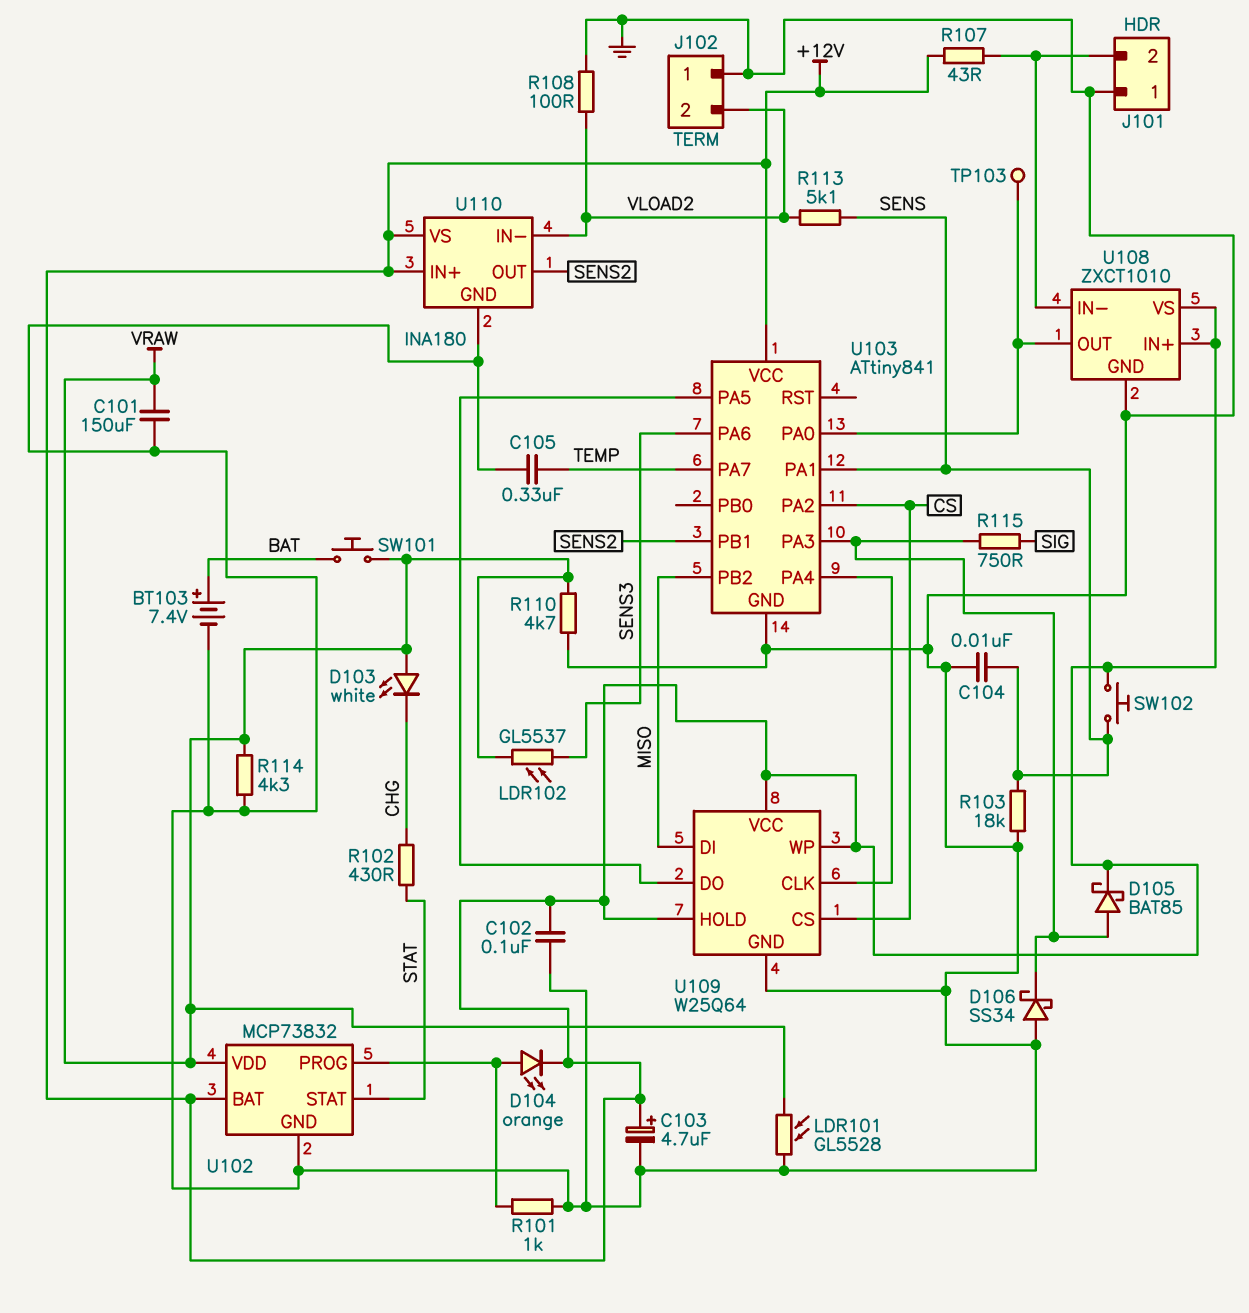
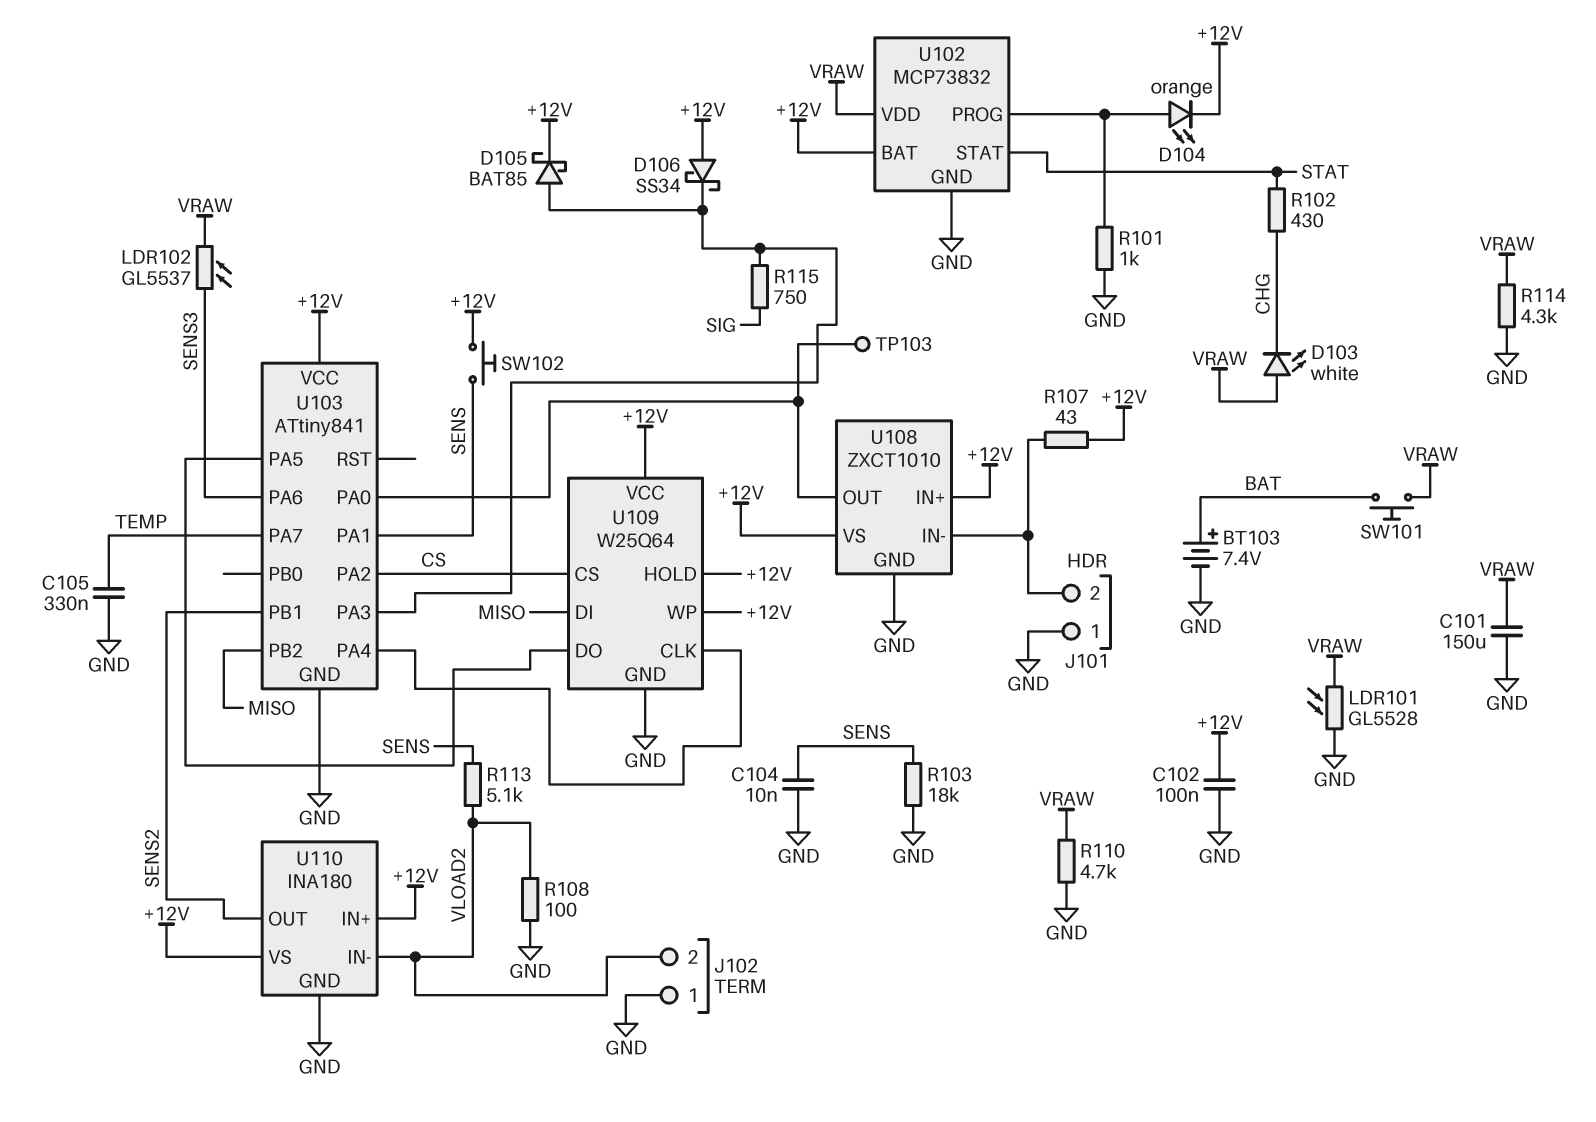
C103: 4.7uF (plus +12V, minus GND) -> none
D106: schottky SS34 (A GND, K U103/PA3) -> schottky SS34 (A +12V, K U103/PA3)

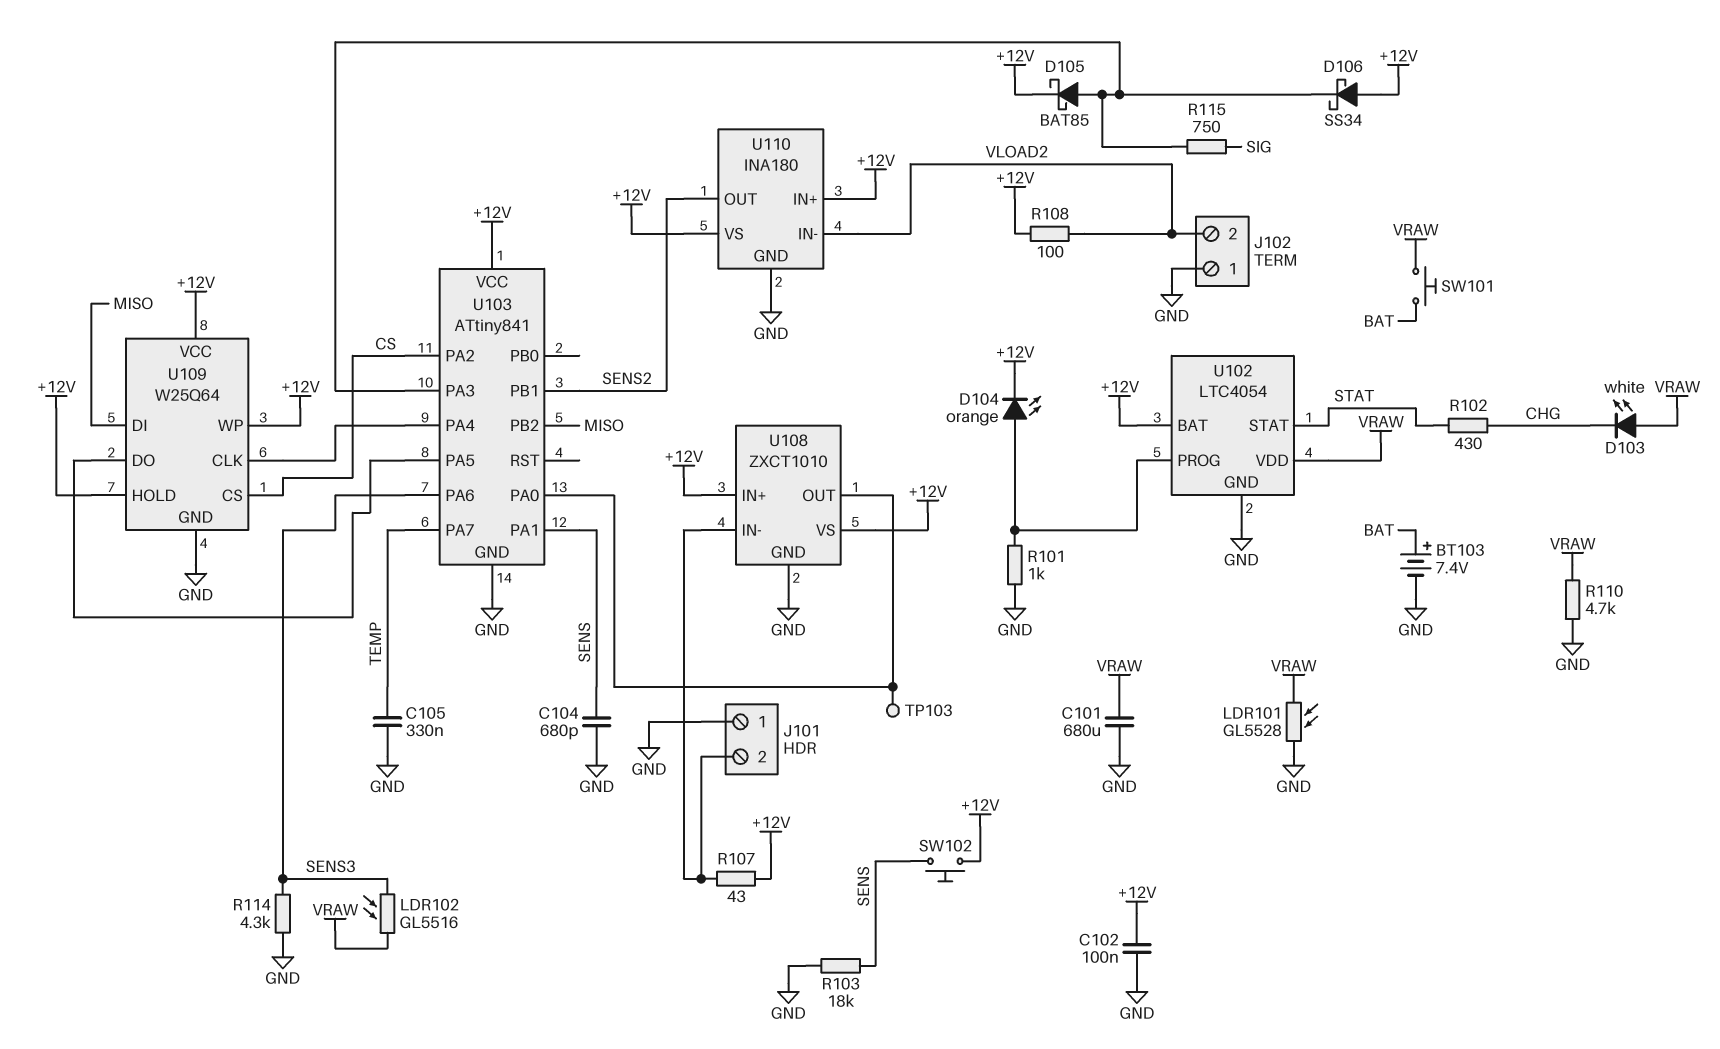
C101: 150uF (GND, VRAW) -> 680uF (GND, VRAW)
C104: 10nF (GND, SENS) -> 680pF (GND, SENS)
LDR102: GL5537 (SENS3, VRAW) -> GL5516 (SENS3, VRAW)
R108: 100 (GND, VLOAD2) -> 100 (+12V, VLOAD2)
R113: 5.1k (SENS, VLOAD2) -> none
R114: 4.3k (GND, VRAW) -> 4.3k (GND, SENS3)
U102: MCP73832 -> LTC4054

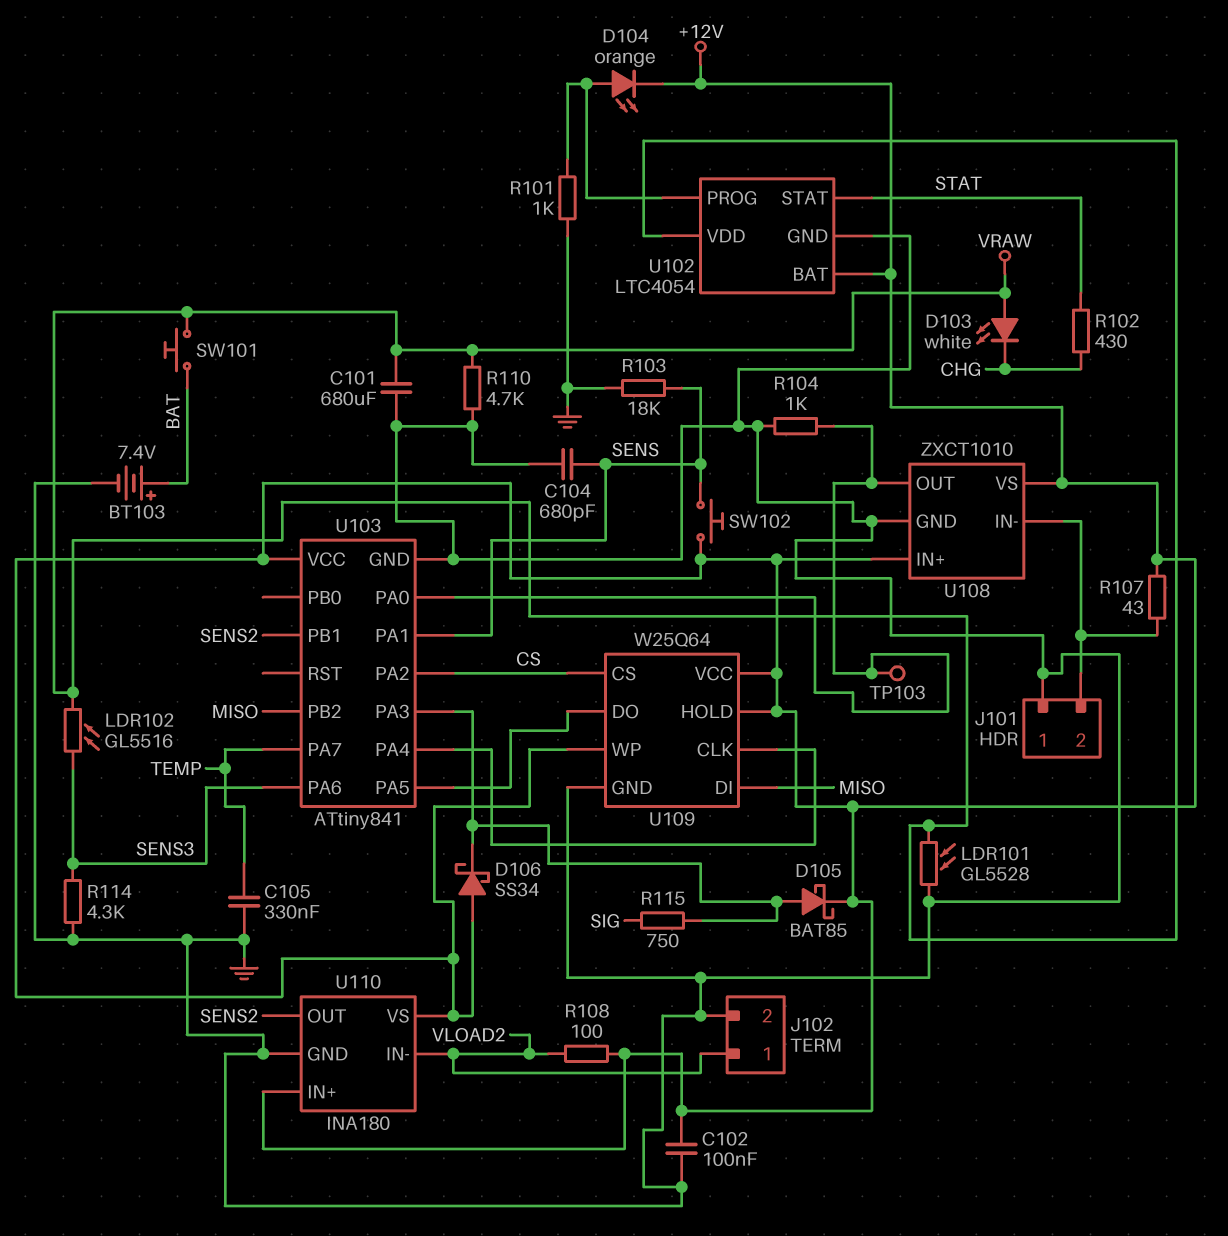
J102 pin 1: GND -> VLOAD2
J102 pin 2: VLOAD2 -> GND
R104: none -> 1k (GND, U103/PA0)

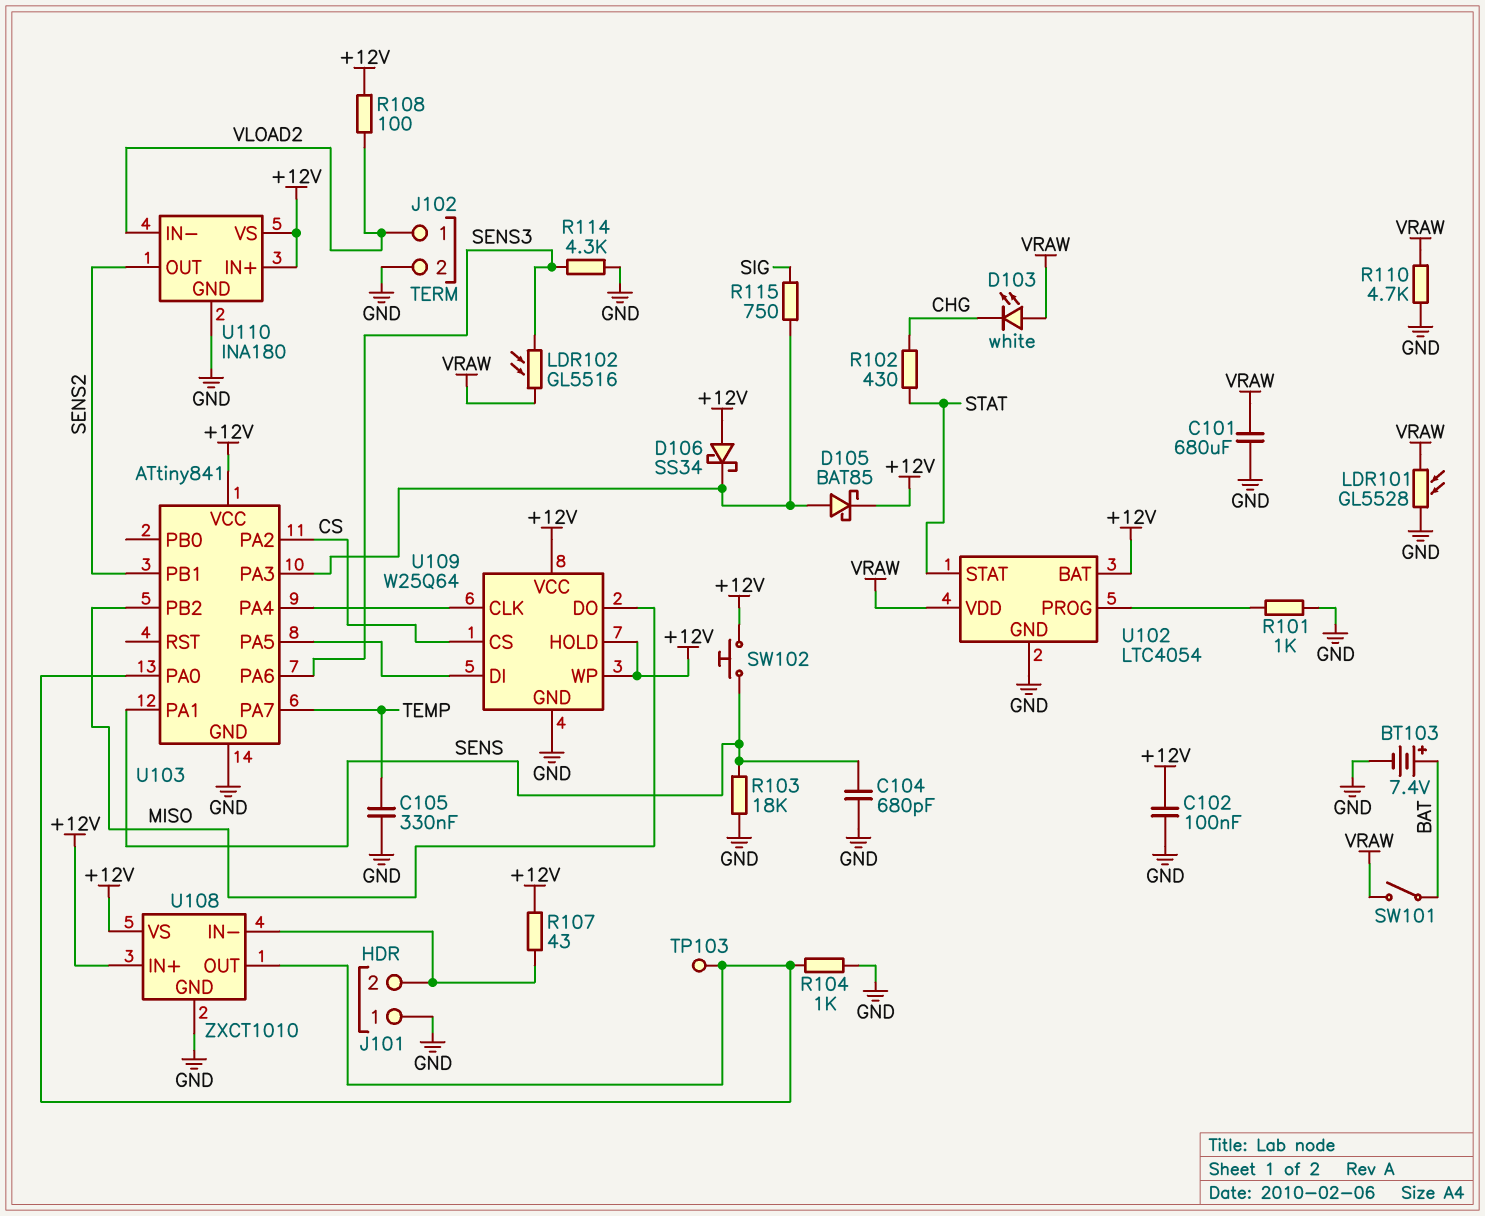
D104: LED orange (A U102/PROG, K +12V) -> none
SW101: button (BAT, VRAW) -> switch (BAT, VRAW)
U109 pin DI: MISO -> U103/PA5
U109 pin DO: U103/PA5 -> MISO

